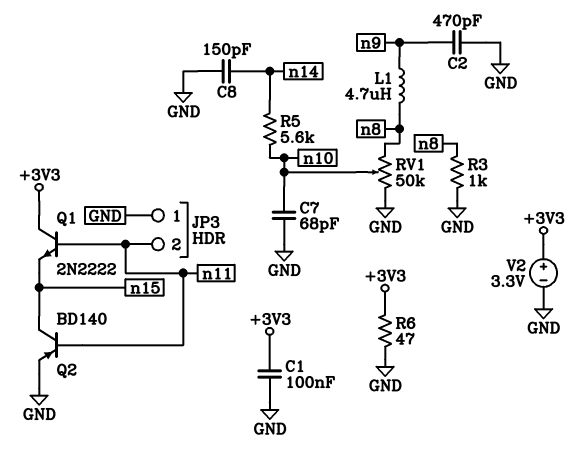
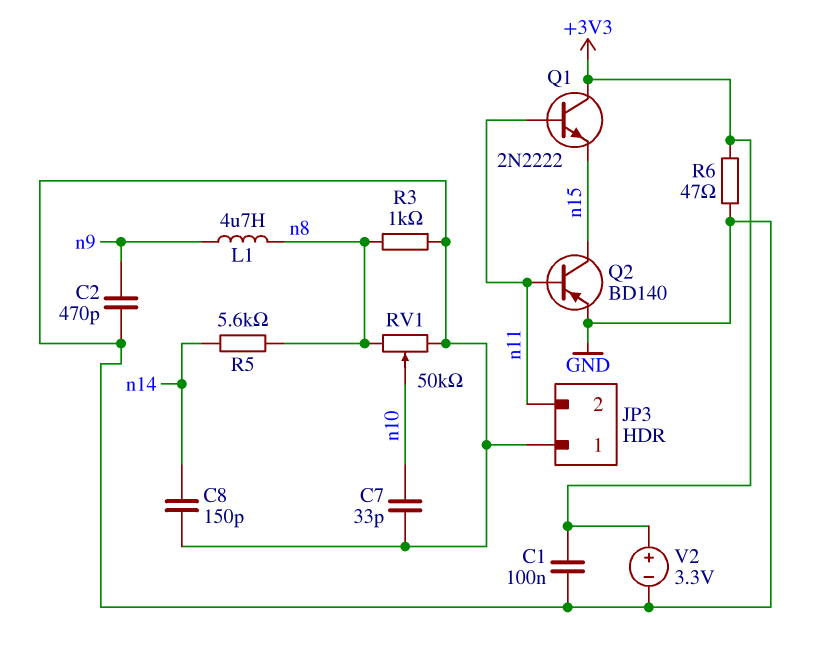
C7: 68pF (GND, n10) -> 33pF (GND, n10)
R5: 5.6k (n10, n14) -> 5.6k (n8, n14)

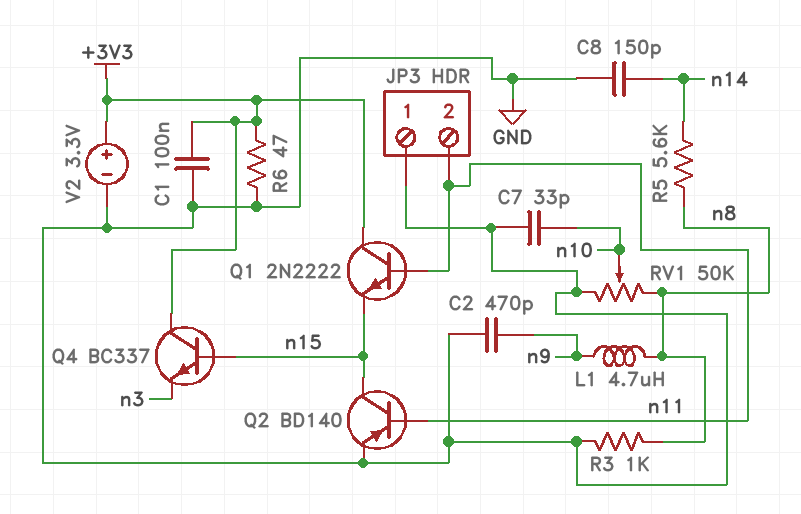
Q4: none -> NPN BC337 (B n15, C +3V3, E n3)

